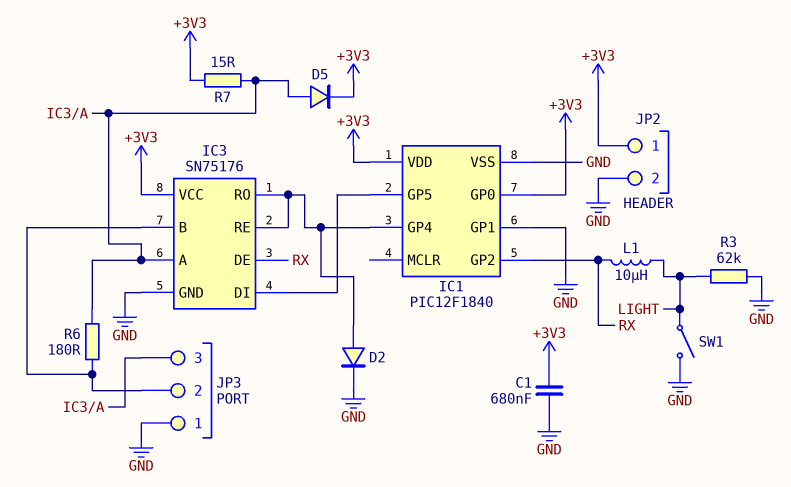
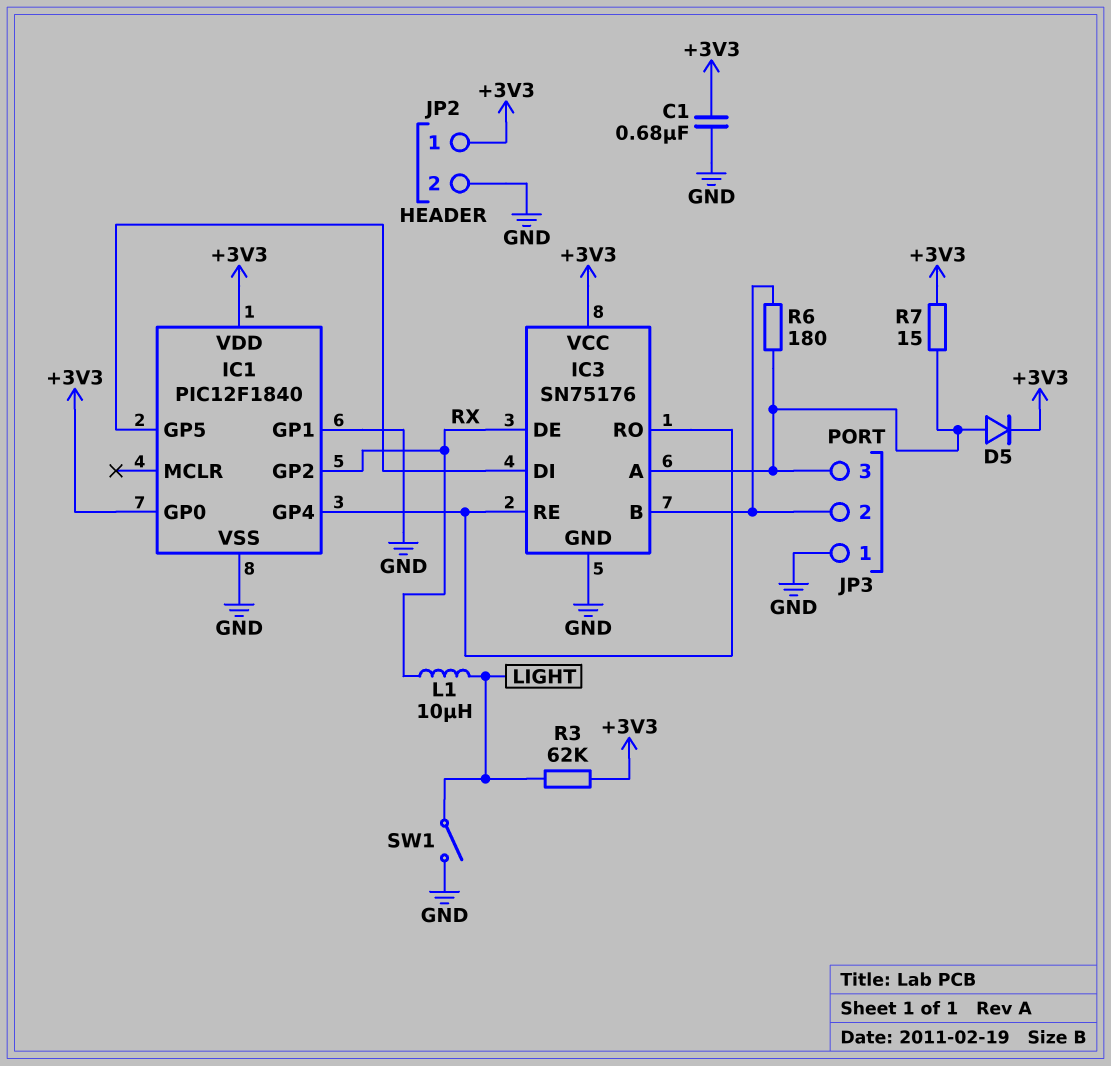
D2: diode (A IC1/GP4, K GND) -> none
R3: 62k (GND, LIGHT) -> 62k (+3V3, LIGHT)

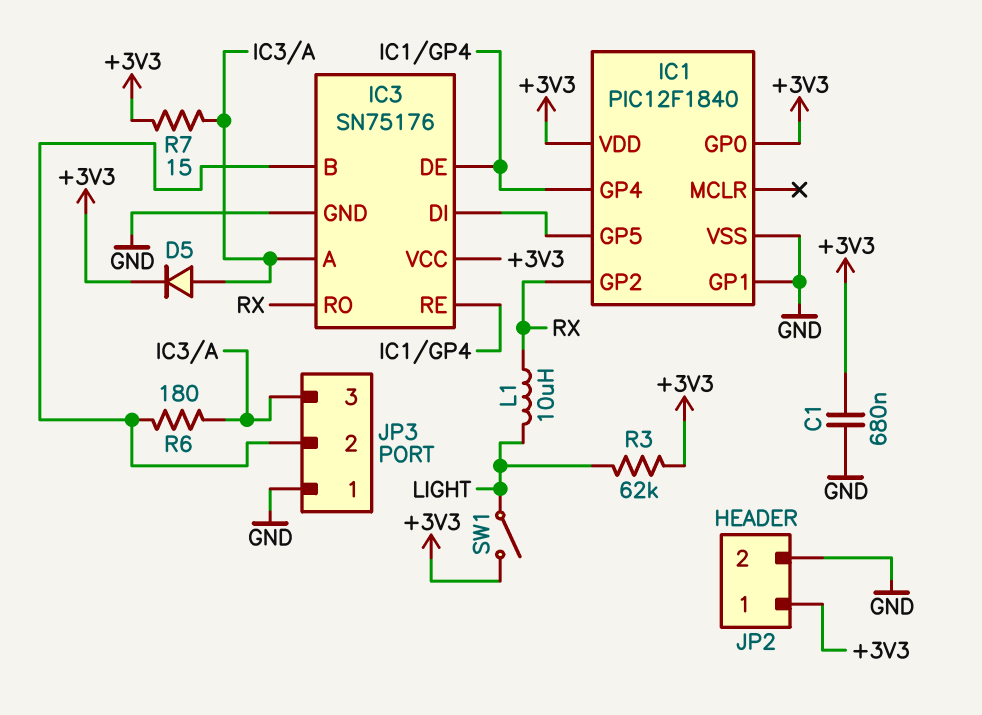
IC3 pin DE: RX -> IC1/GP4
IC3 pin RO: IC1/GP4 -> RX
SW1: switch (GND, LIGHT) -> switch (+3V3, LIGHT)

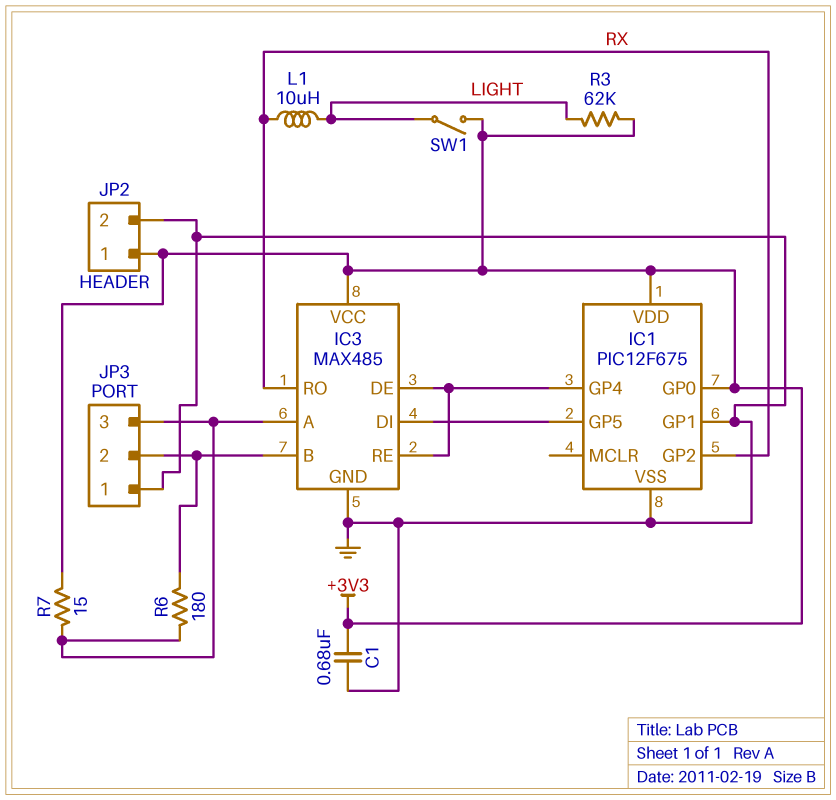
D5: diode (A IC3/A, K +3V3) -> none
IC1: PIC12F1840 -> PIC12F675
IC3: SN75176 -> MAX485

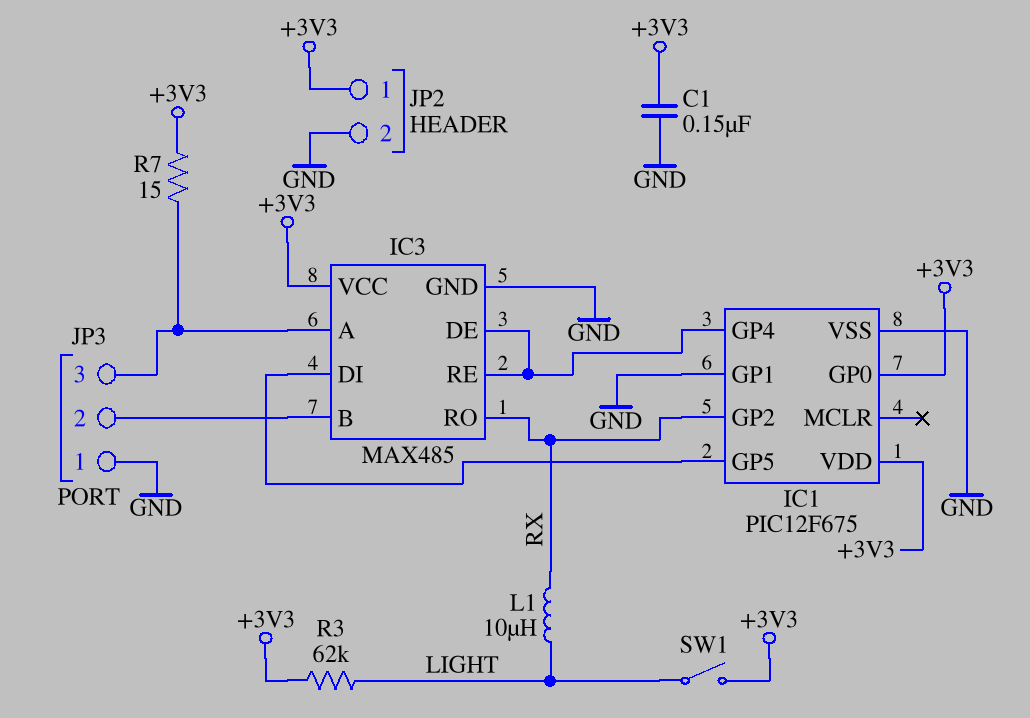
C1: 680nF (+3V3, GND) -> 150nF (+3V3, GND)
R6: 180 (IC3/A, IC3/B) -> none

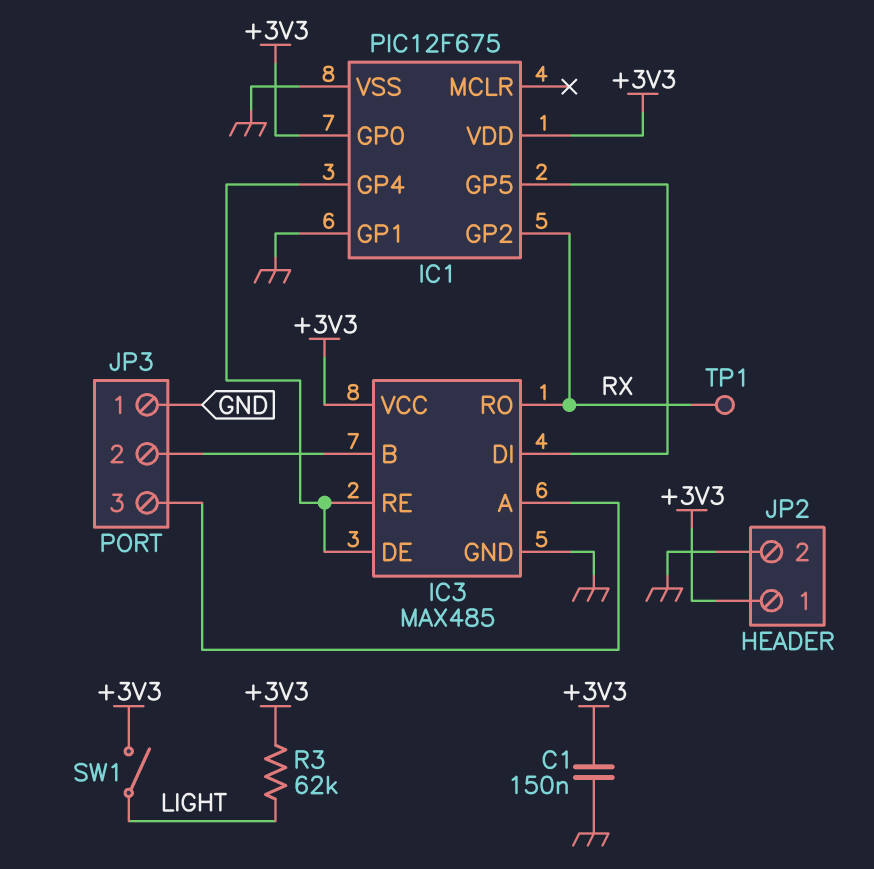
L1: 10uH (LIGHT, RX) -> none
R7: 15 (+3V3, IC3/A) -> none
TP1: none -> test point (RX)

